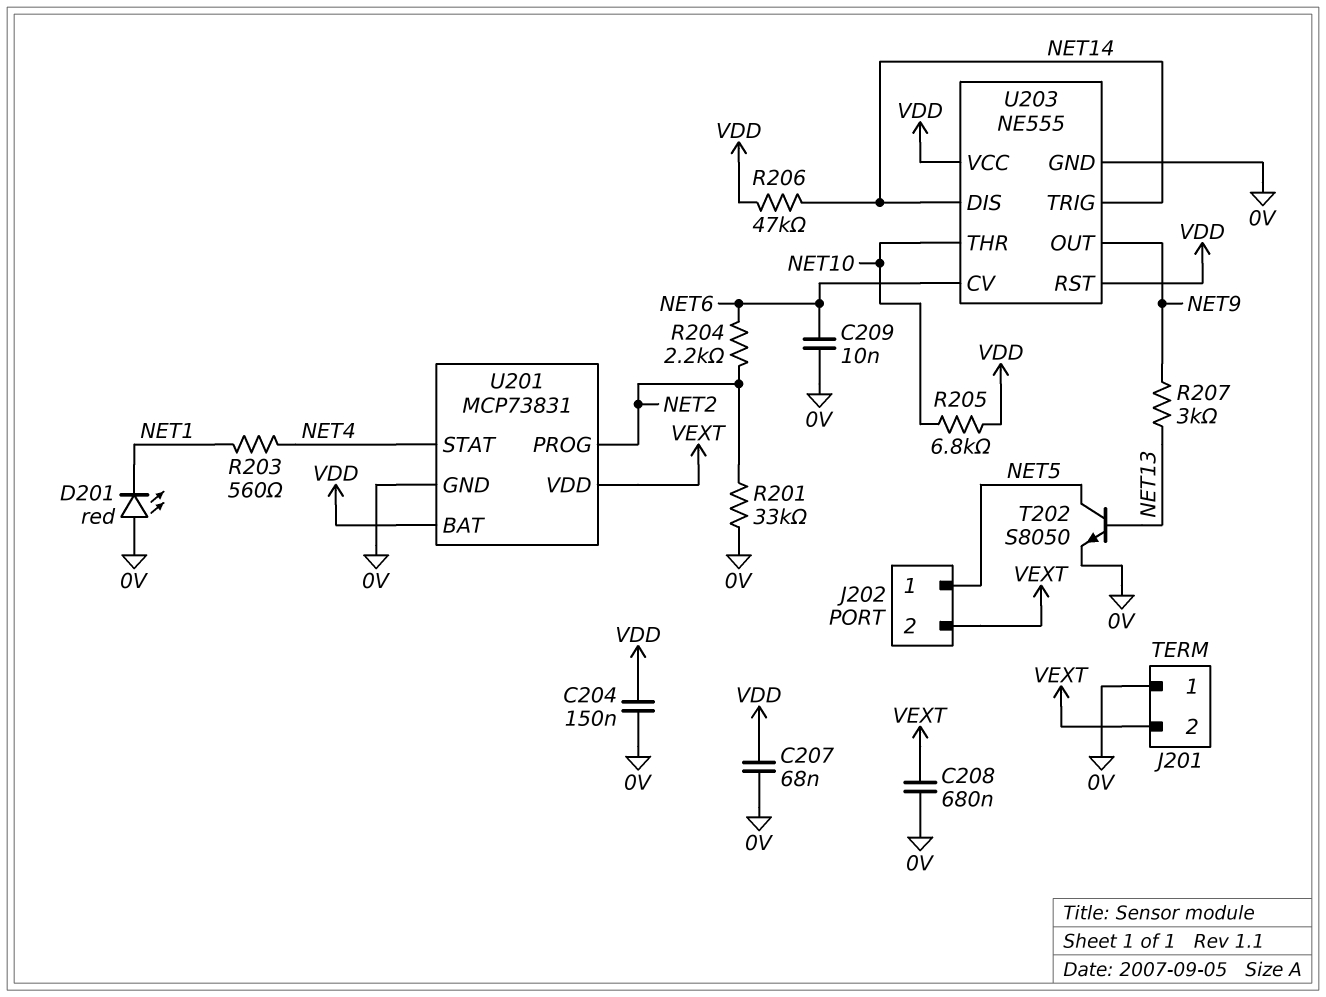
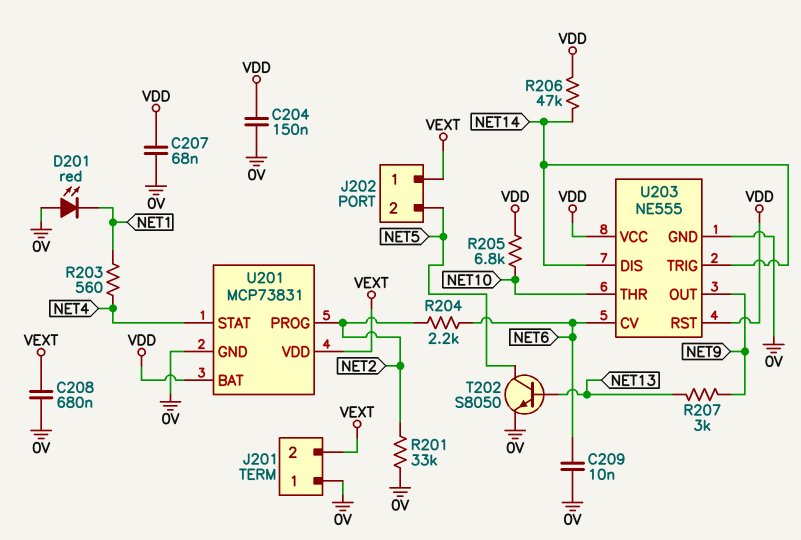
J202 pin 1: NET5 -> VEXT
J202 pin 2: VEXT -> NET5

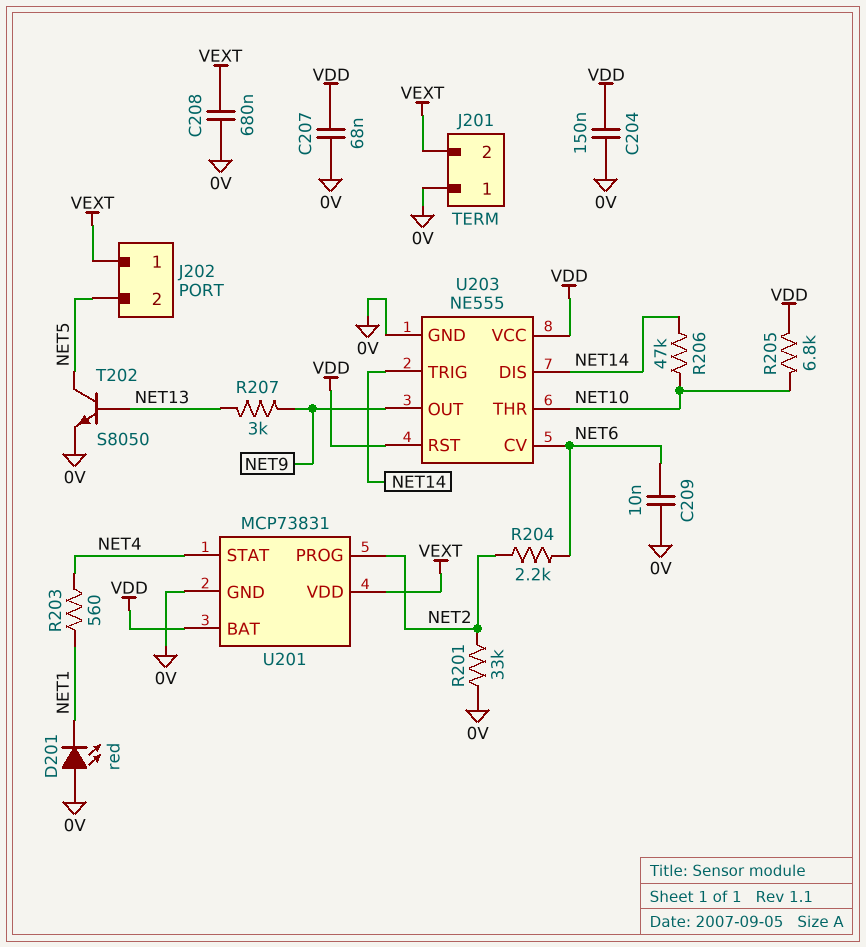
R206: 47k (NET14, VDD) -> 47k (NET10, NET14)

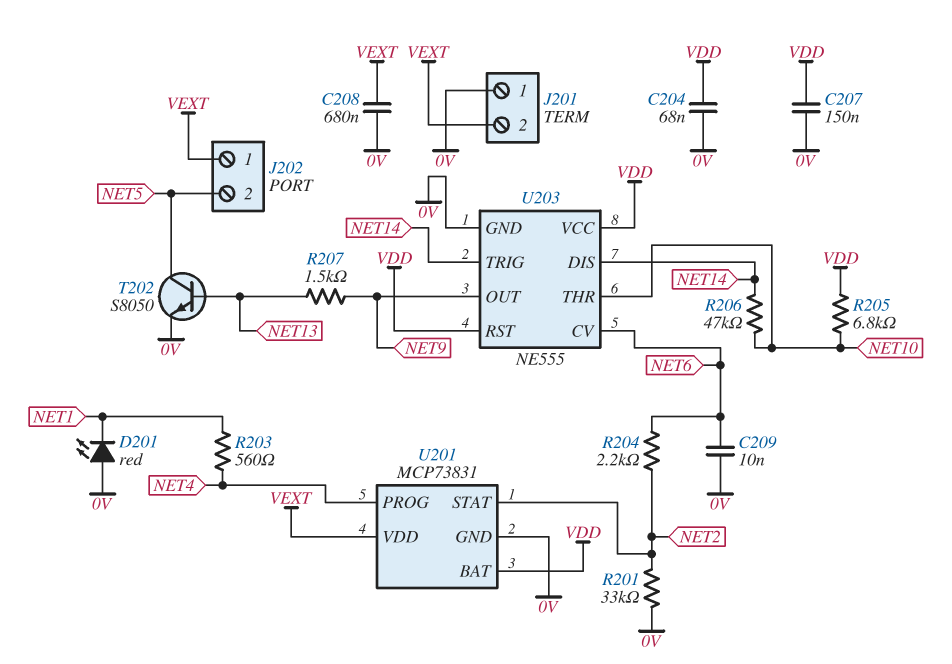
C204: 150nF (0V, VDD) -> 68nF (0V, VDD)
C207: 68nF (0V, VDD) -> 150nF (0V, VDD)
R207: 3k (NET9, NET13) -> 1.5k (NET9, NET13)
U201 pin PROG: NET2 -> NET4
U201 pin STAT: NET4 -> NET2

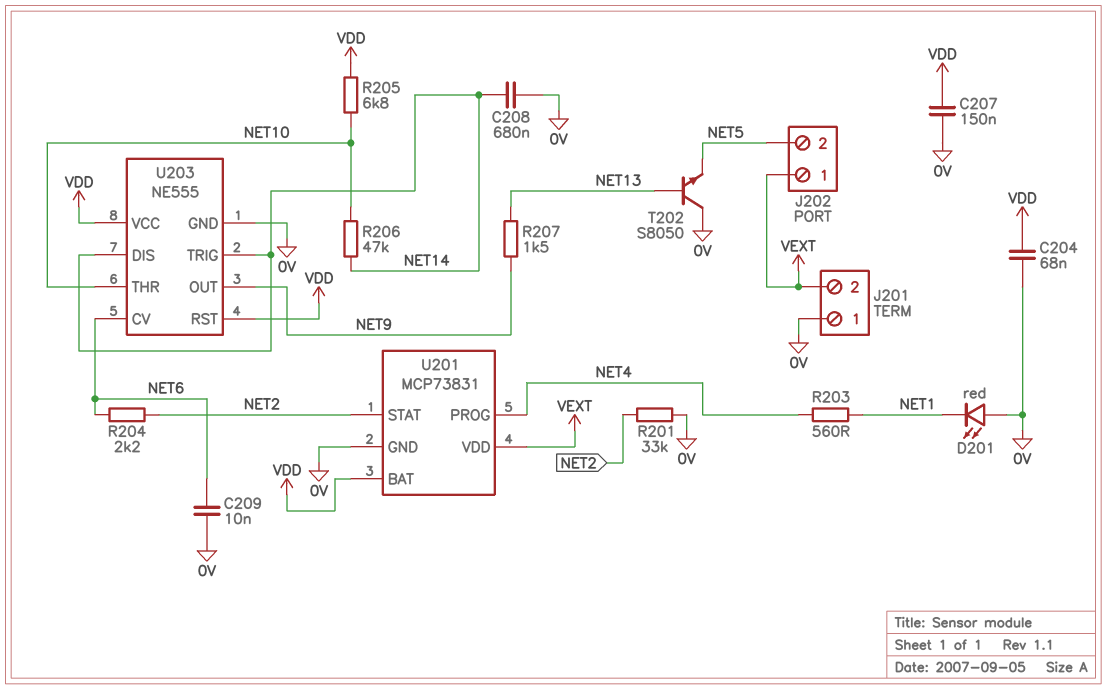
C208: 680nF (0V, VEXT) -> 680nF (0V, NET14)
T202: NPN S8050 (B NET13, C NET5, E 0V) -> NPN S8050 (B NET13, C 0V, E NET5)

